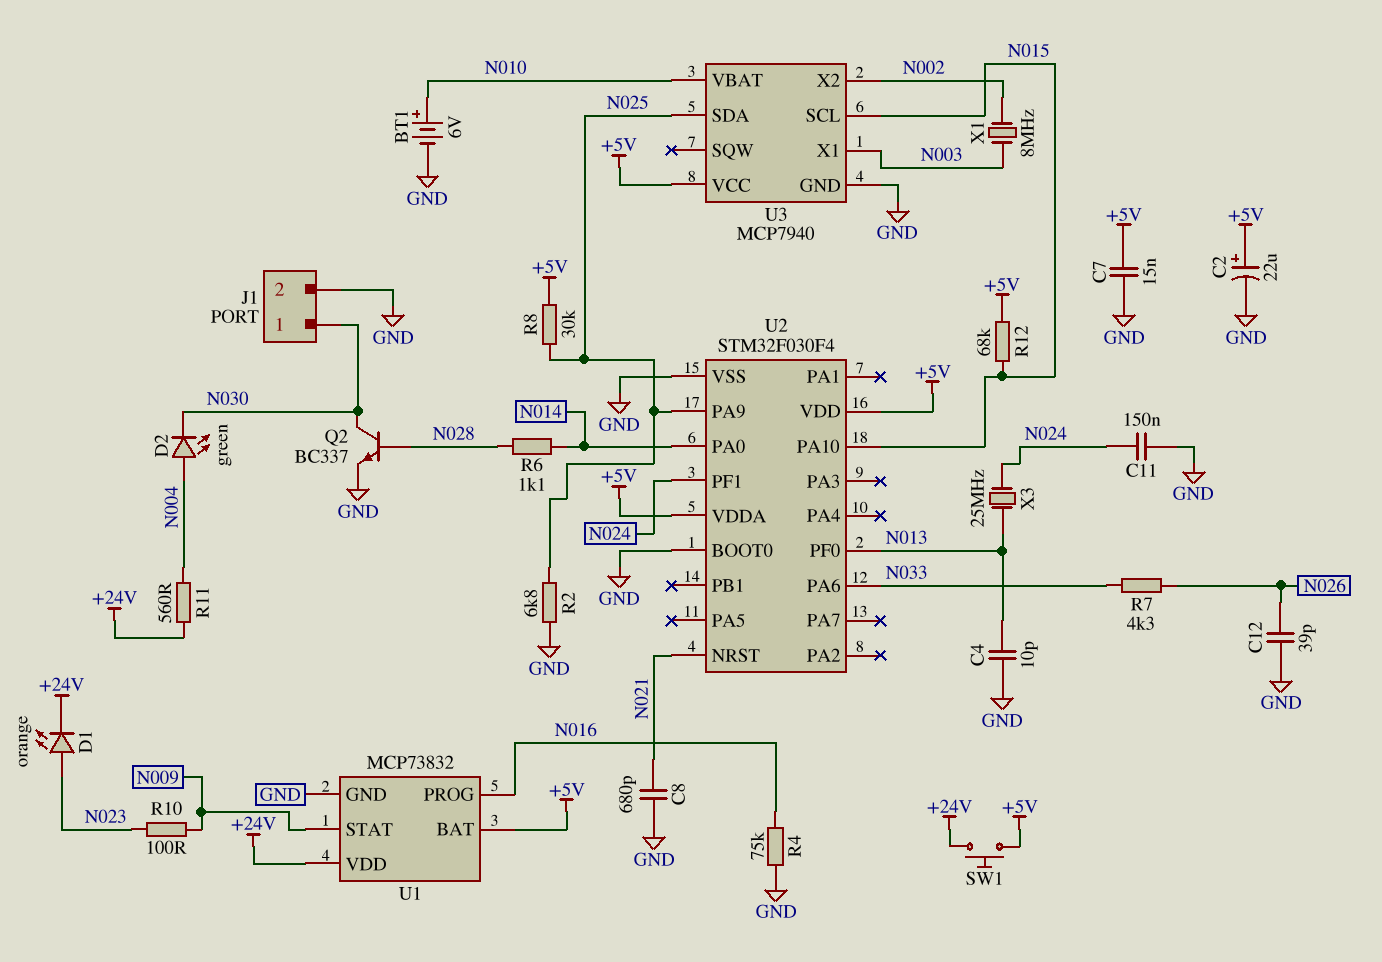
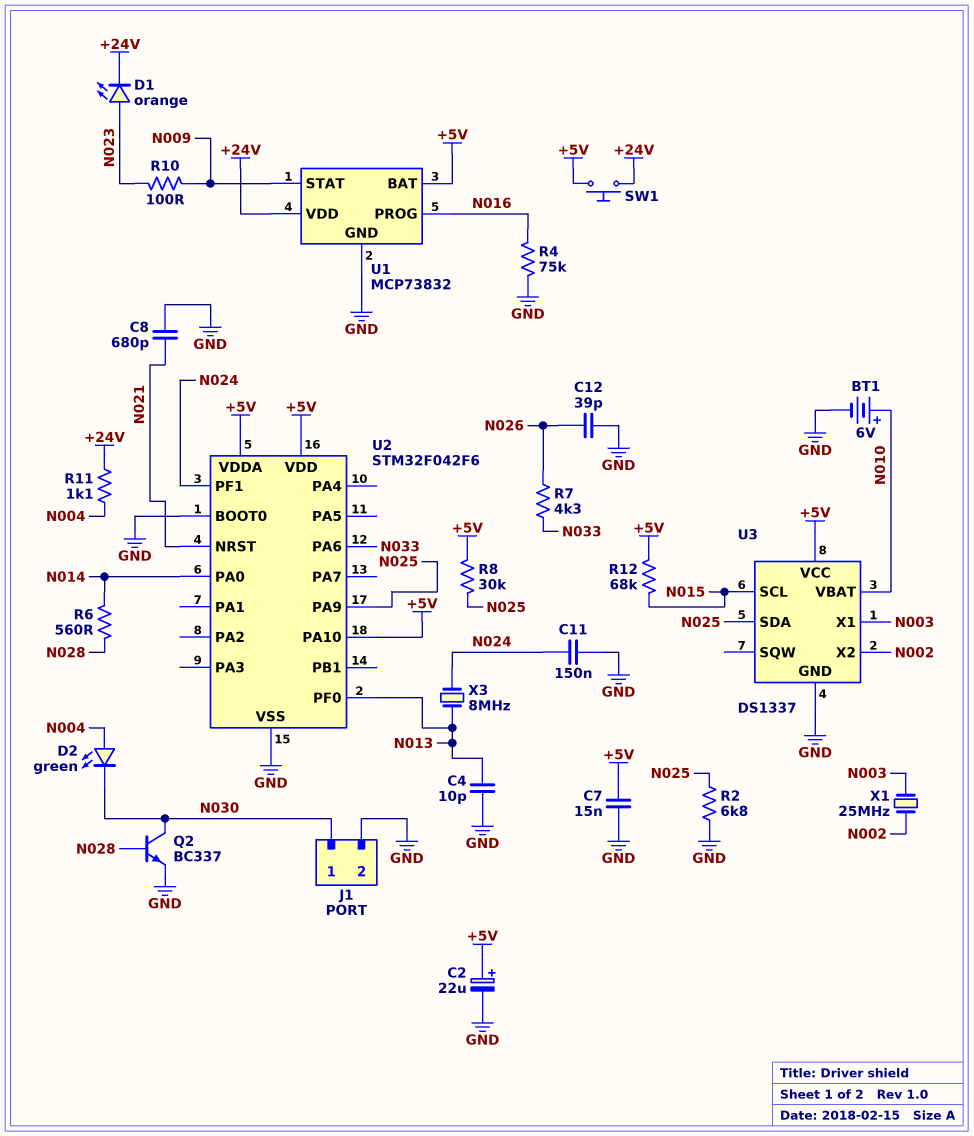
R6: 1.1k (N014, N028) -> 560 (N014, N028)
R11: 560 (+24V, N004) -> 1.1k (+24V, N004)
U2: STM32F030F4 -> STM32F042F6
U2 pin PA10: N015 -> +5V
U3: MCP7940 -> DS1337
X1: 8MHz (N002, N003) -> 25MHz (N002, N003)
X3: 25MHz (N013, N024) -> 8MHz (N013, N024)

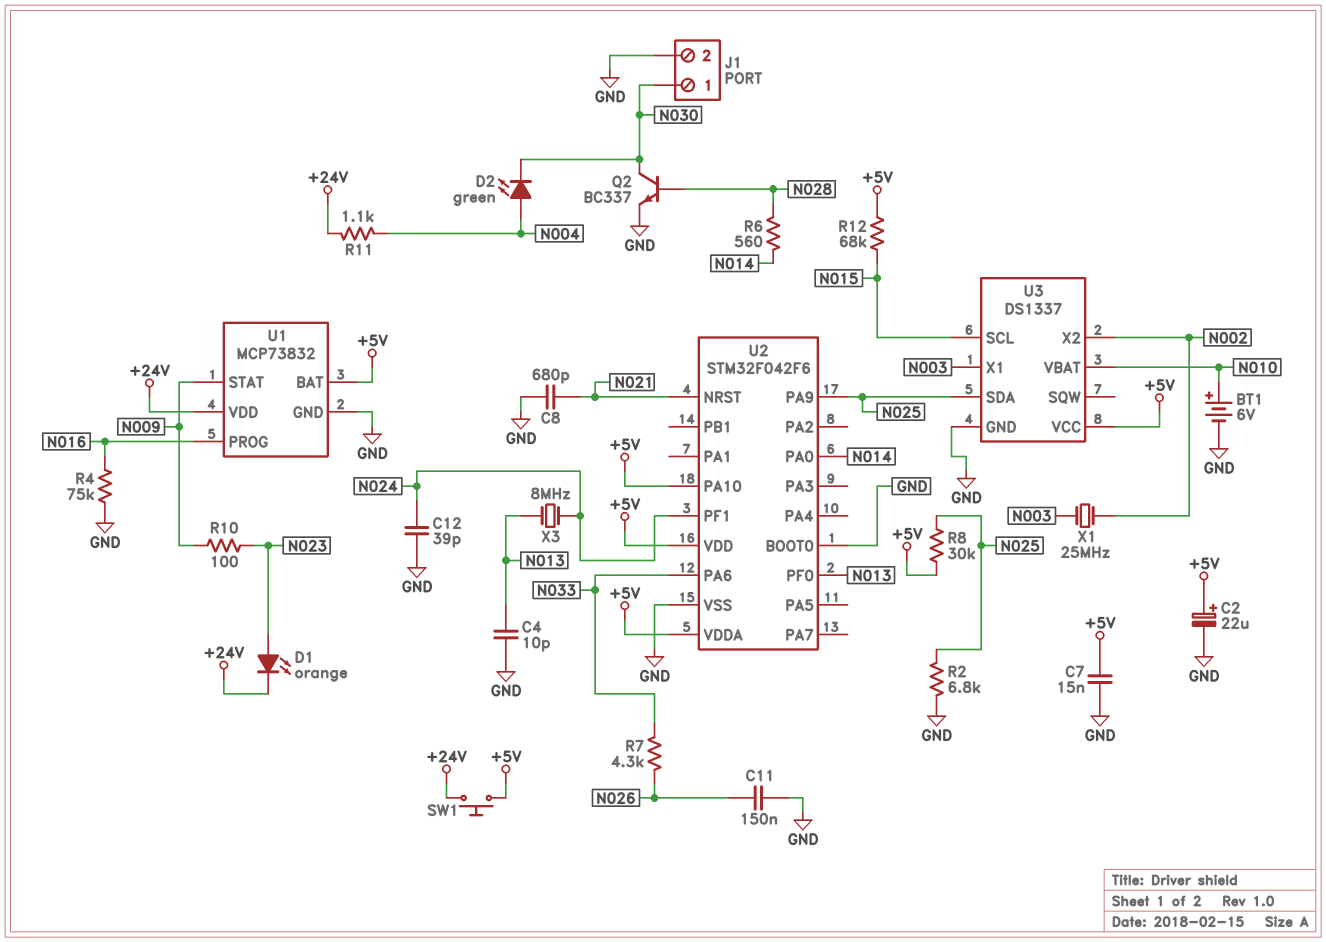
C11: 150nF (GND, N024) -> 150nF (GND, N026)
C12: 39pF (GND, N026) -> 39pF (GND, N024)

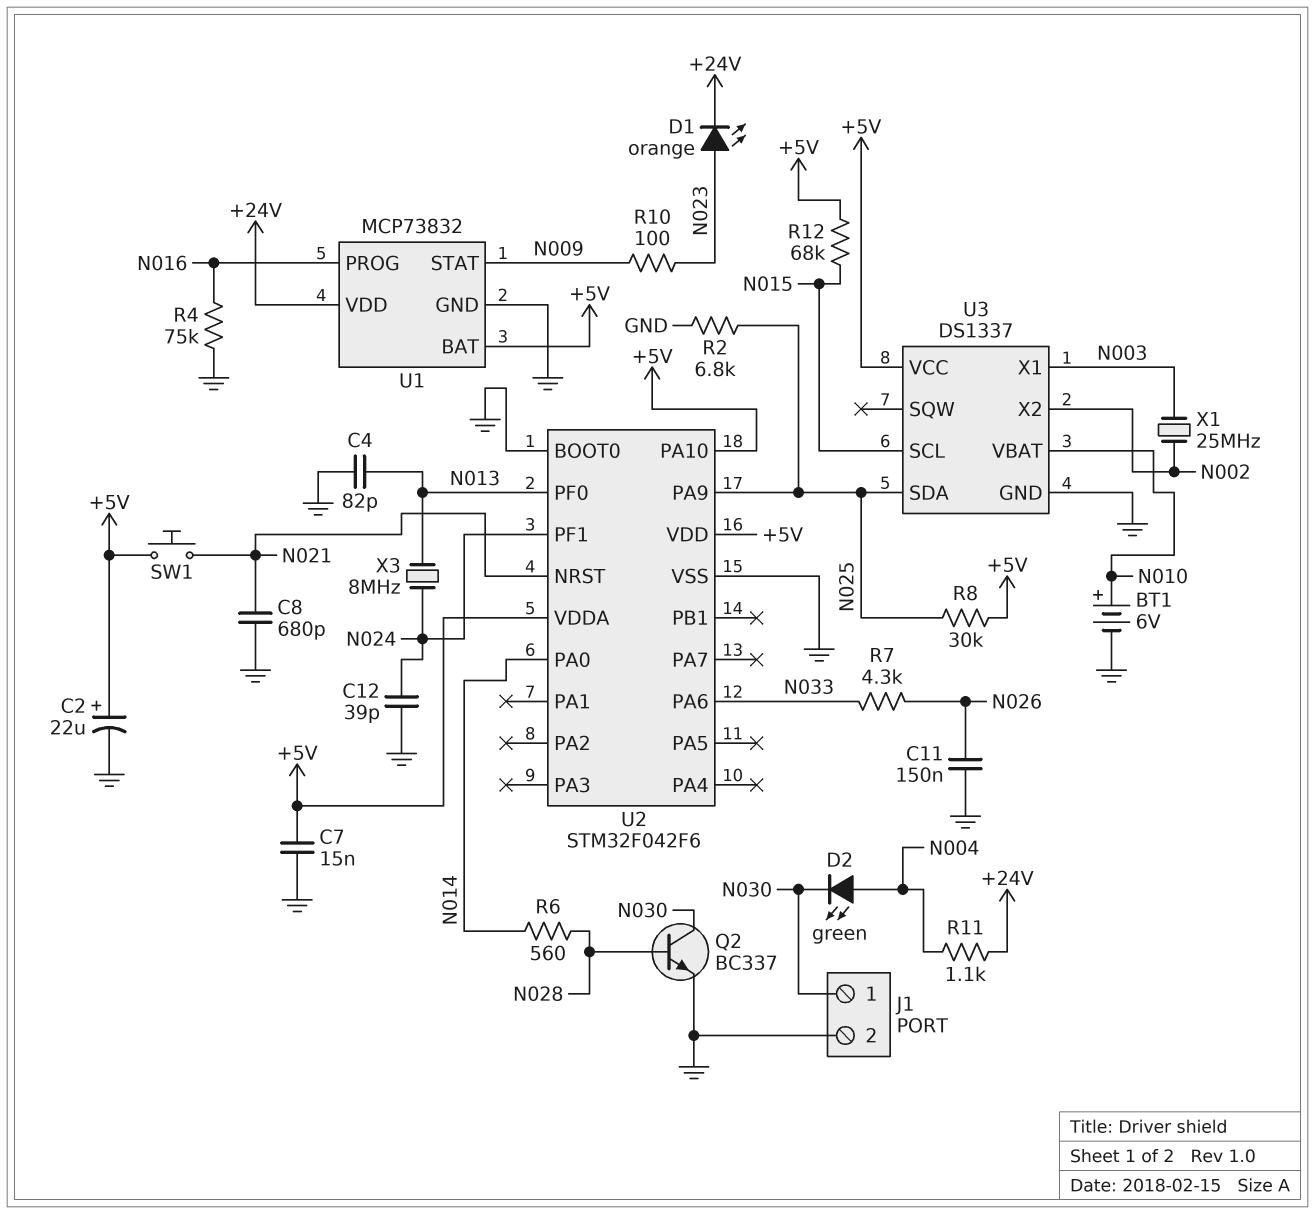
C4: 10pF (GND, N013) -> 82pF (GND, N013)
SW1: button (+5V, +24V) -> button (+5V, N021)

